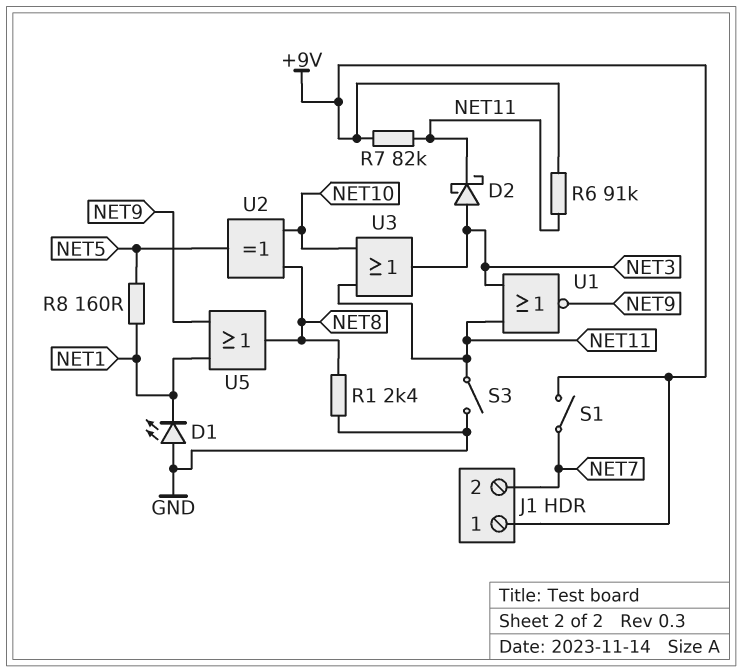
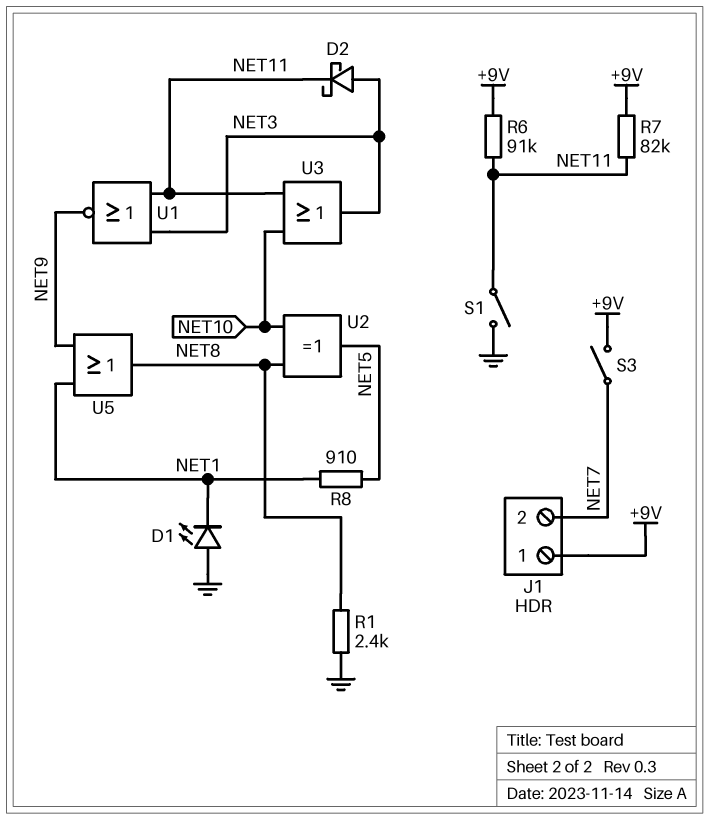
R8: 160 (NET1, NET5) -> 910 (NET1, NET5)
S1: switch (+9V, NET7) -> switch (GND, NET11)
S3: switch (GND, NET11) -> switch (+9V, NET7)

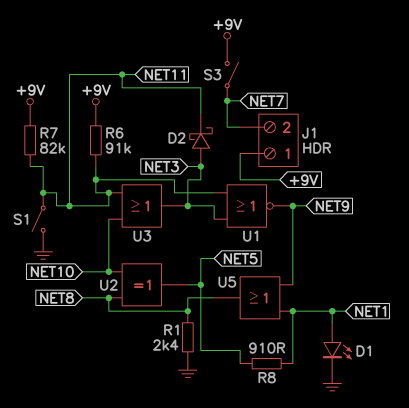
D1: LED (A GND, K NET1) -> LED (A NET1, K GND)

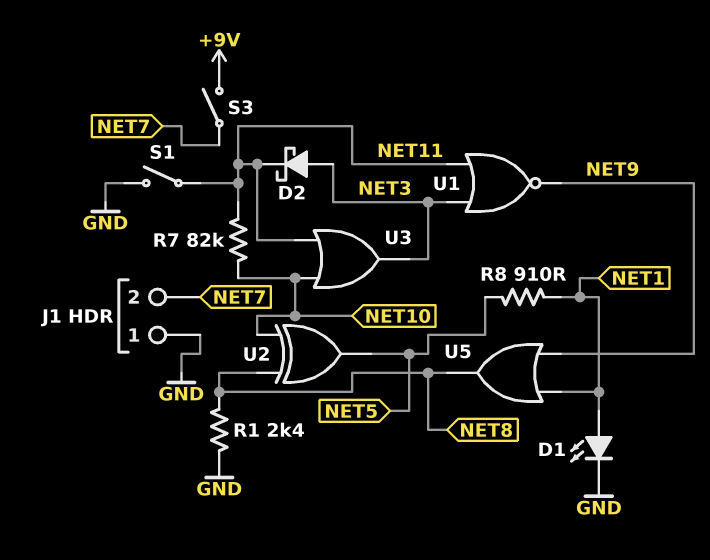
J1 pin 1: +9V -> GND
R6: 91k (+9V, NET11) -> none
R7: 82k (+9V, NET11) -> 82k (NET10, NET11)

